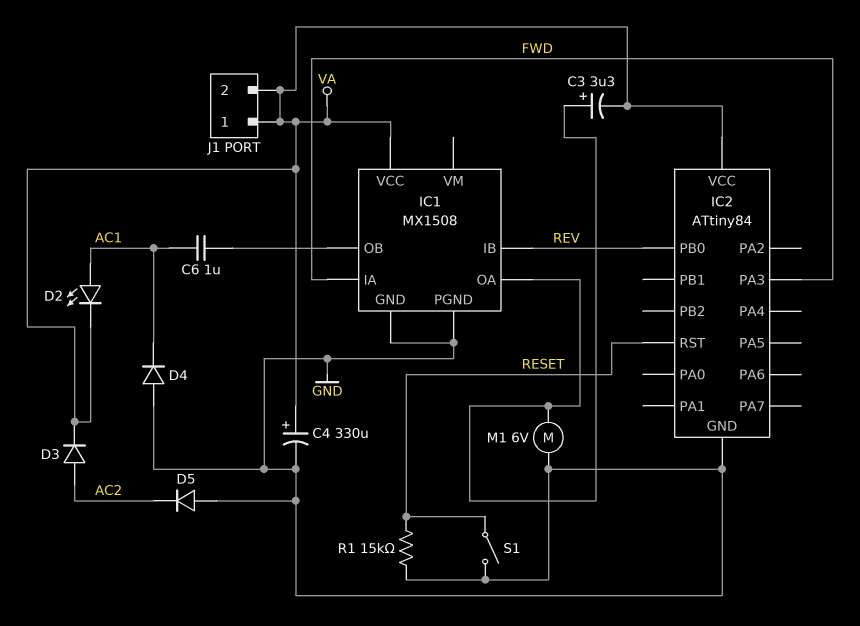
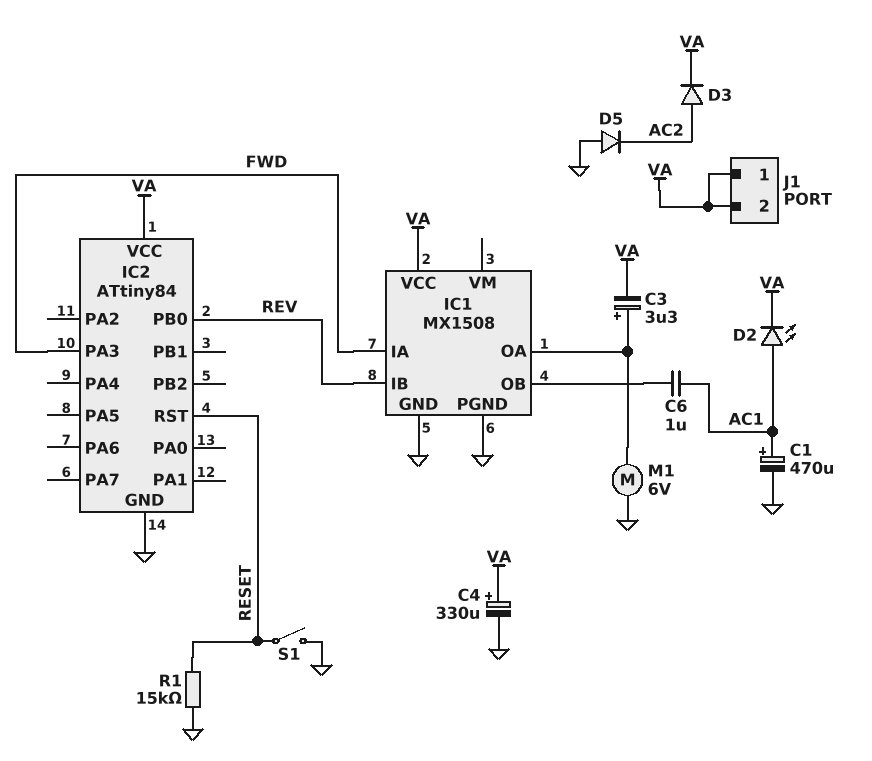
C1: none -> 470uF (plus AC1, minus GND)
D4: diode (A GND, K AC1) -> none

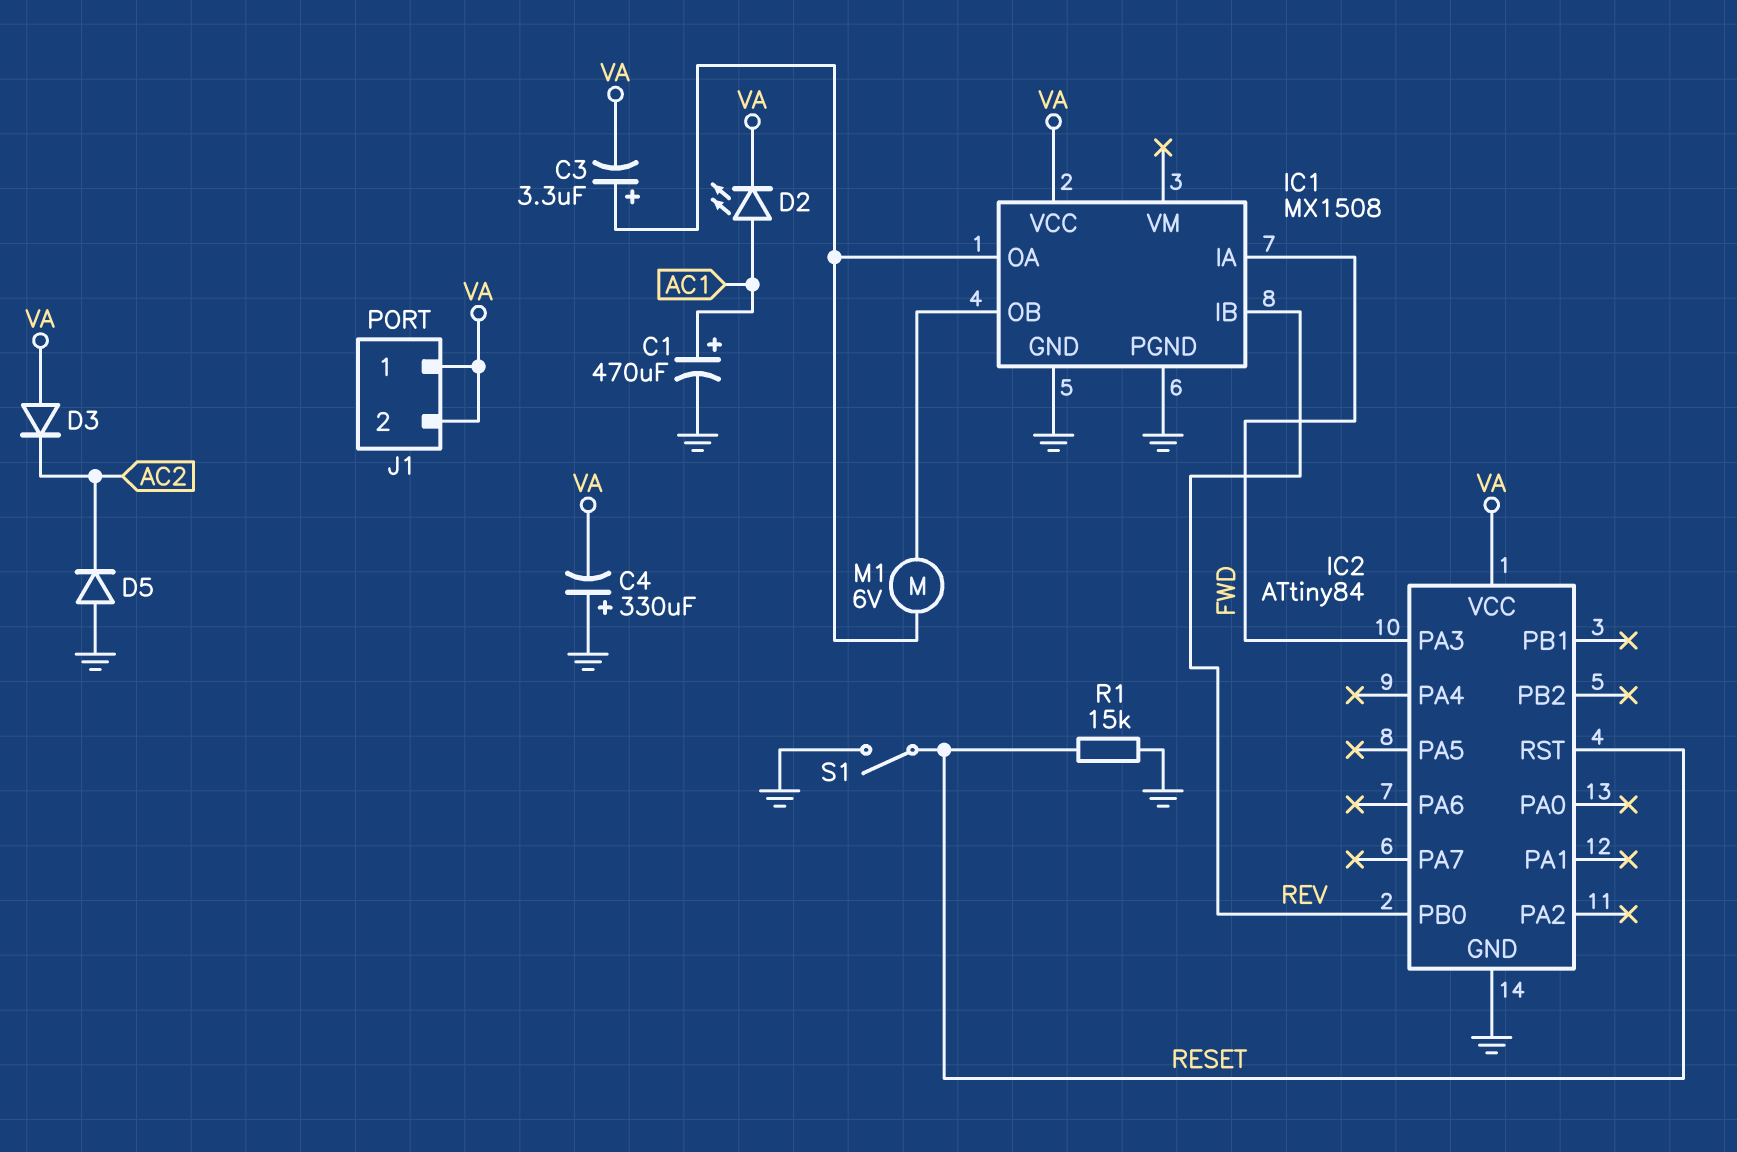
C4: 330uF (plus VA, minus GND) -> 330uF (plus GND, minus VA)
C6: 1uF (AC1, IC1/OB) -> none
D3: diode (A AC2, K VA) -> diode (A VA, K AC2)
M1: motor 6V (GND, IC1/OA) -> motor 6V (IC1/OA, IC1/OB)

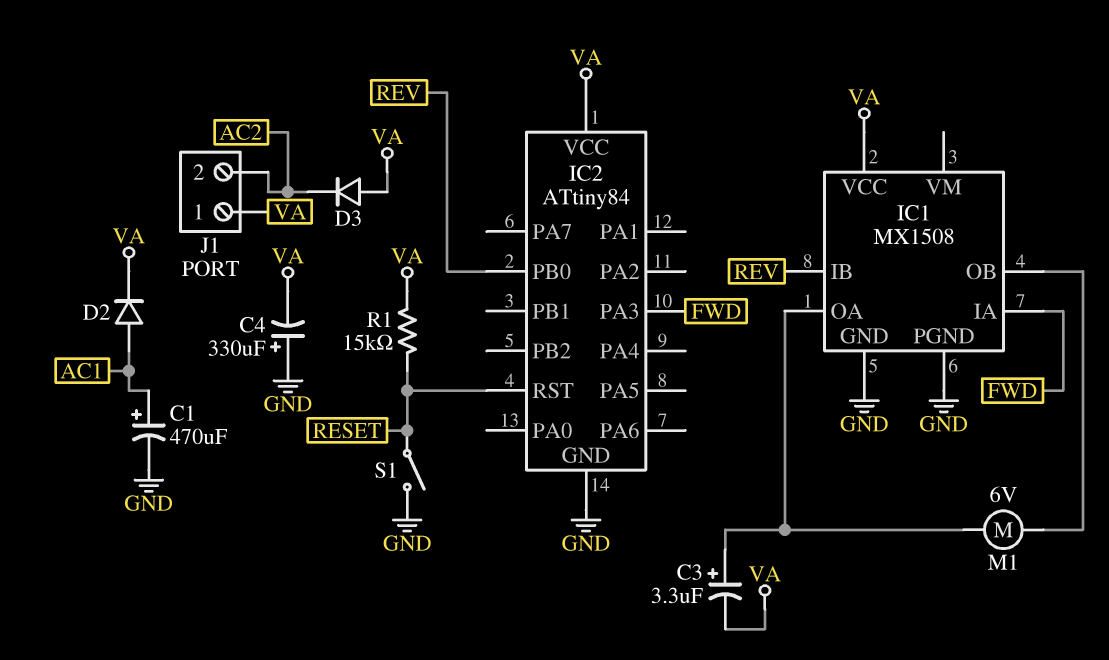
D2: LED (A AC1, K VA) -> diode (A AC1, K VA)
D5: diode (A GND, K AC2) -> none
J1 pin 2: VA -> AC2
R1: 15k (GND, RESET) -> 15k (RESET, VA)

